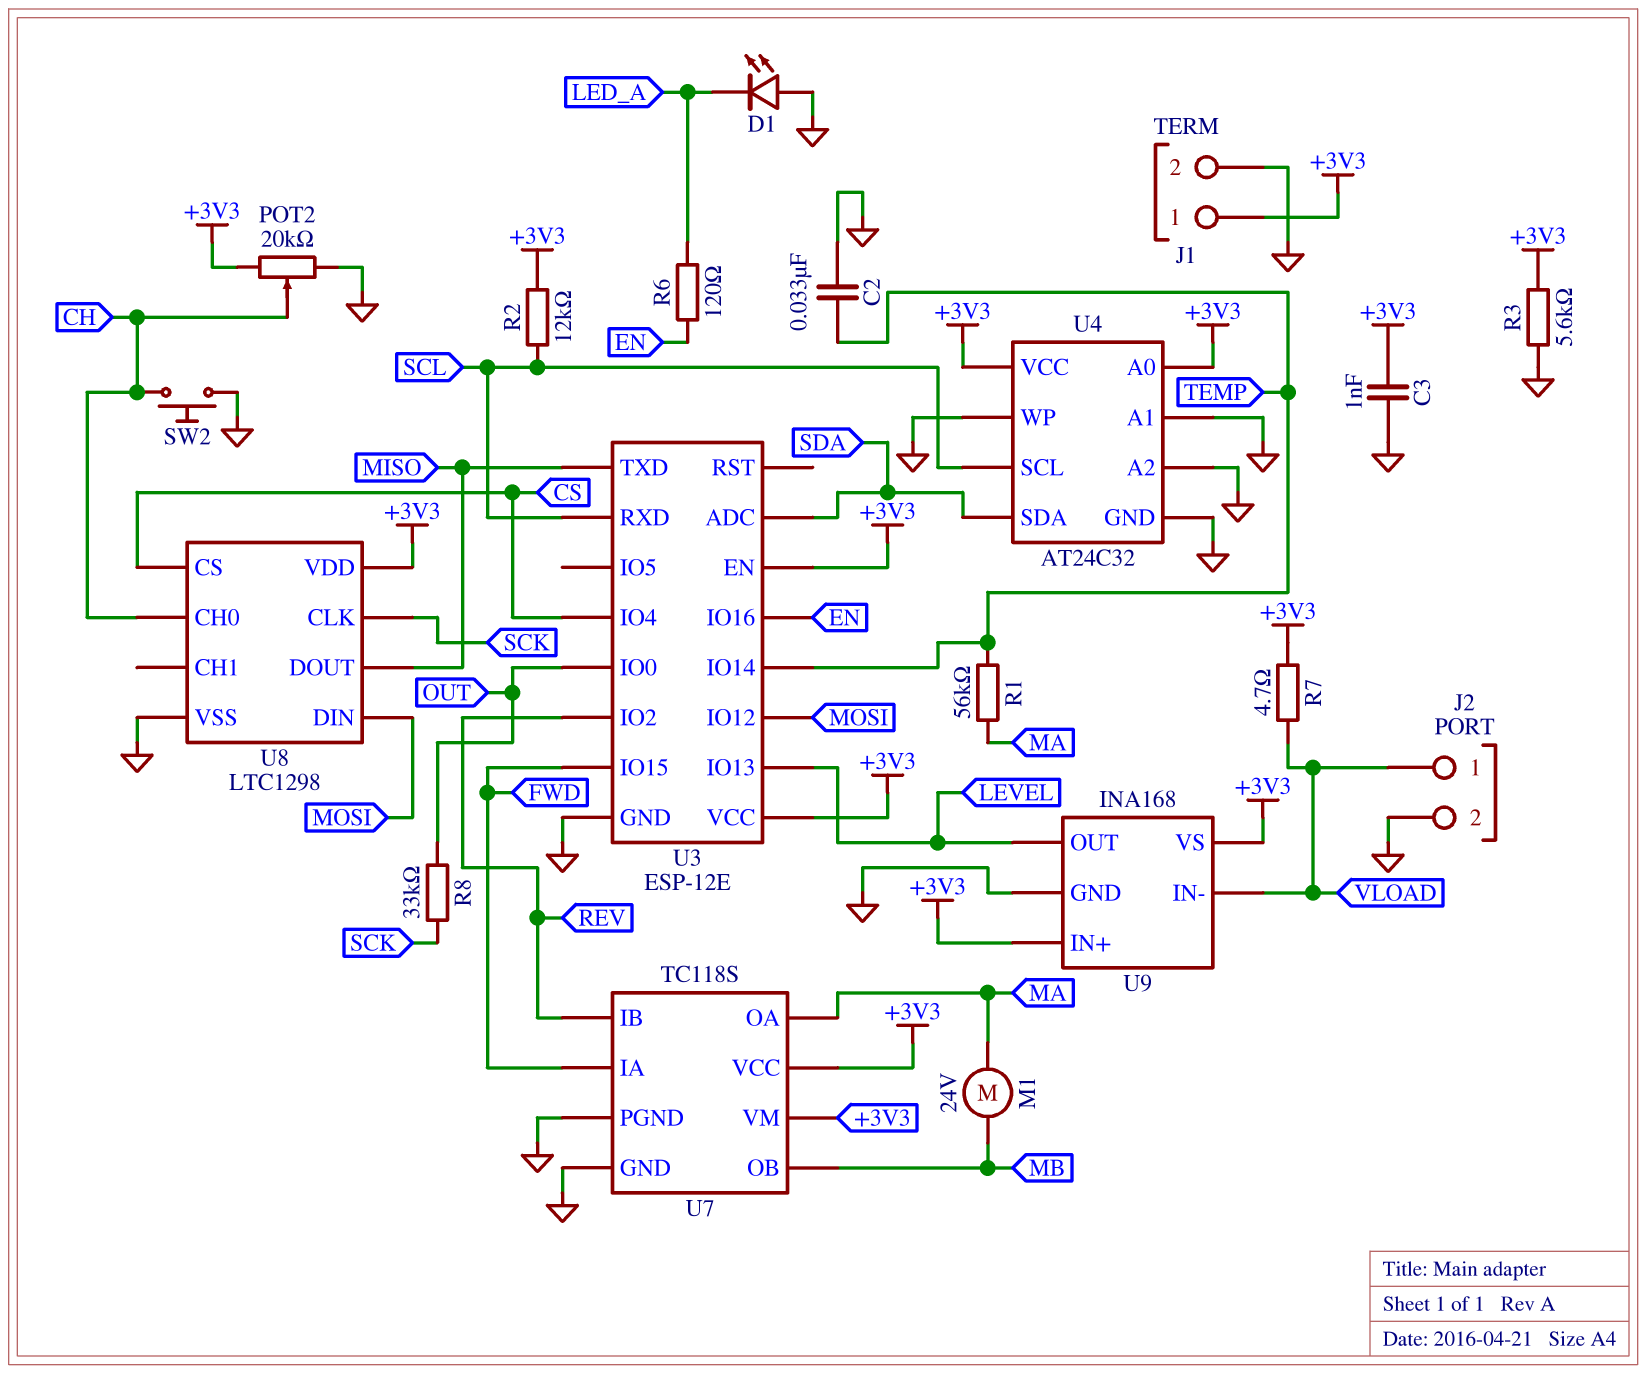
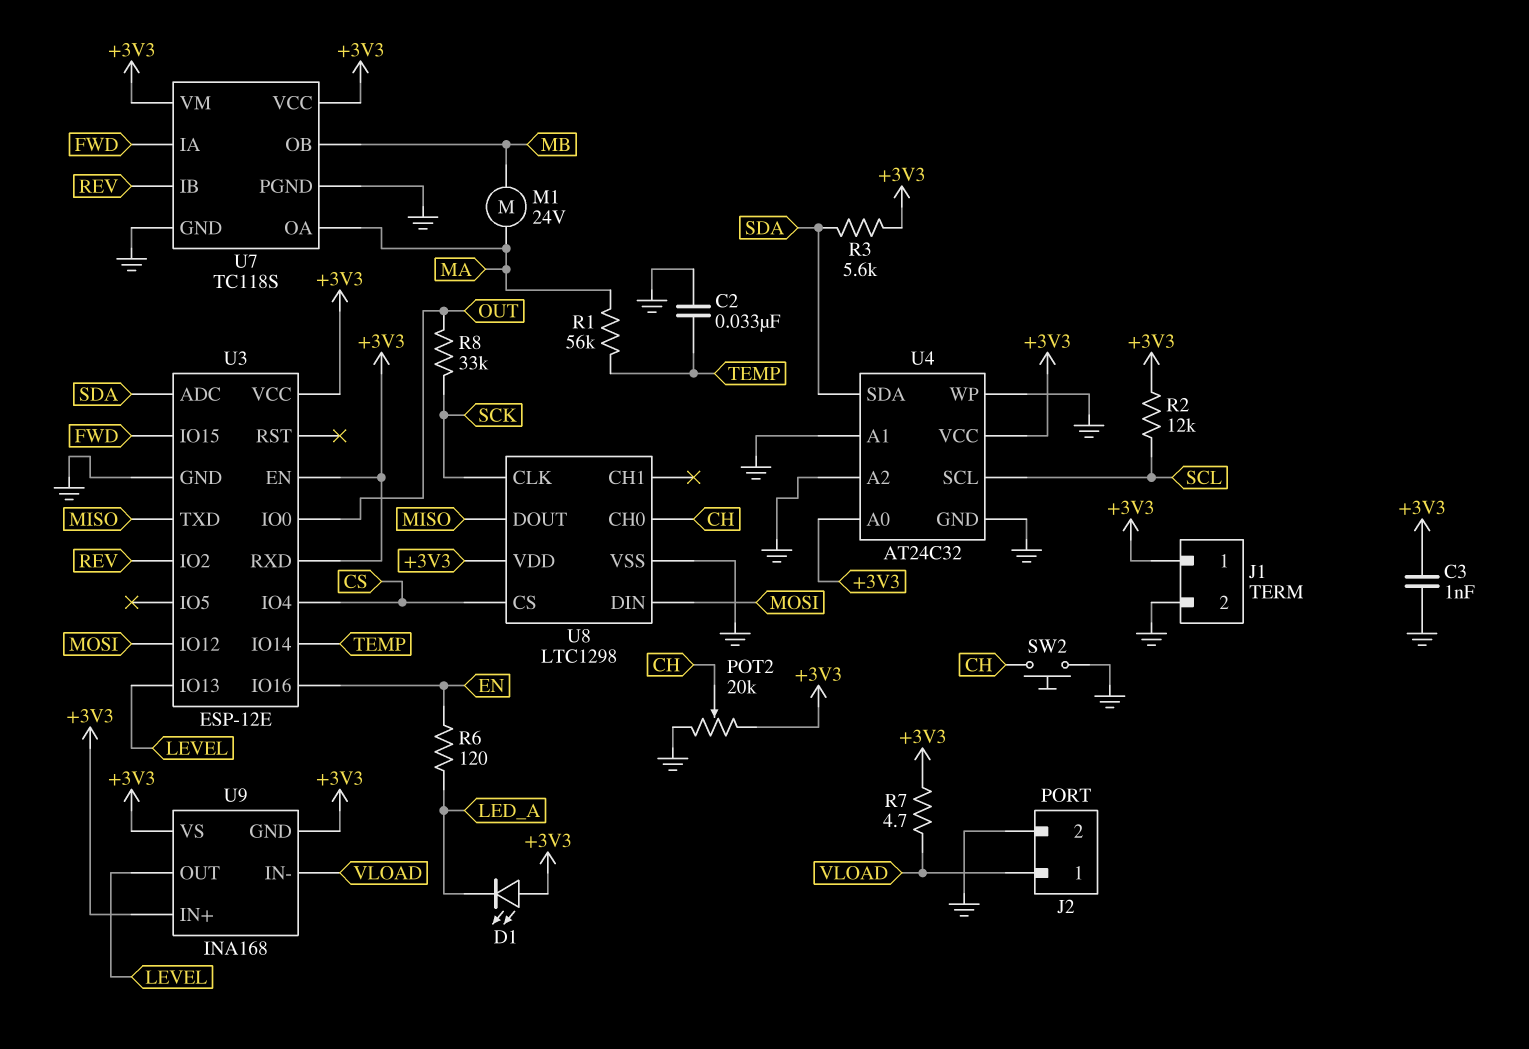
D1: LED (A GND, K LED_A) -> LED (A +3V3, K LED_A)
R3: 5.6k (+3V3, GND) -> 5.6k (+3V3, SDA)
U3 pin RXD: SCL -> +3V3
U9 pin GND: GND -> +3V3

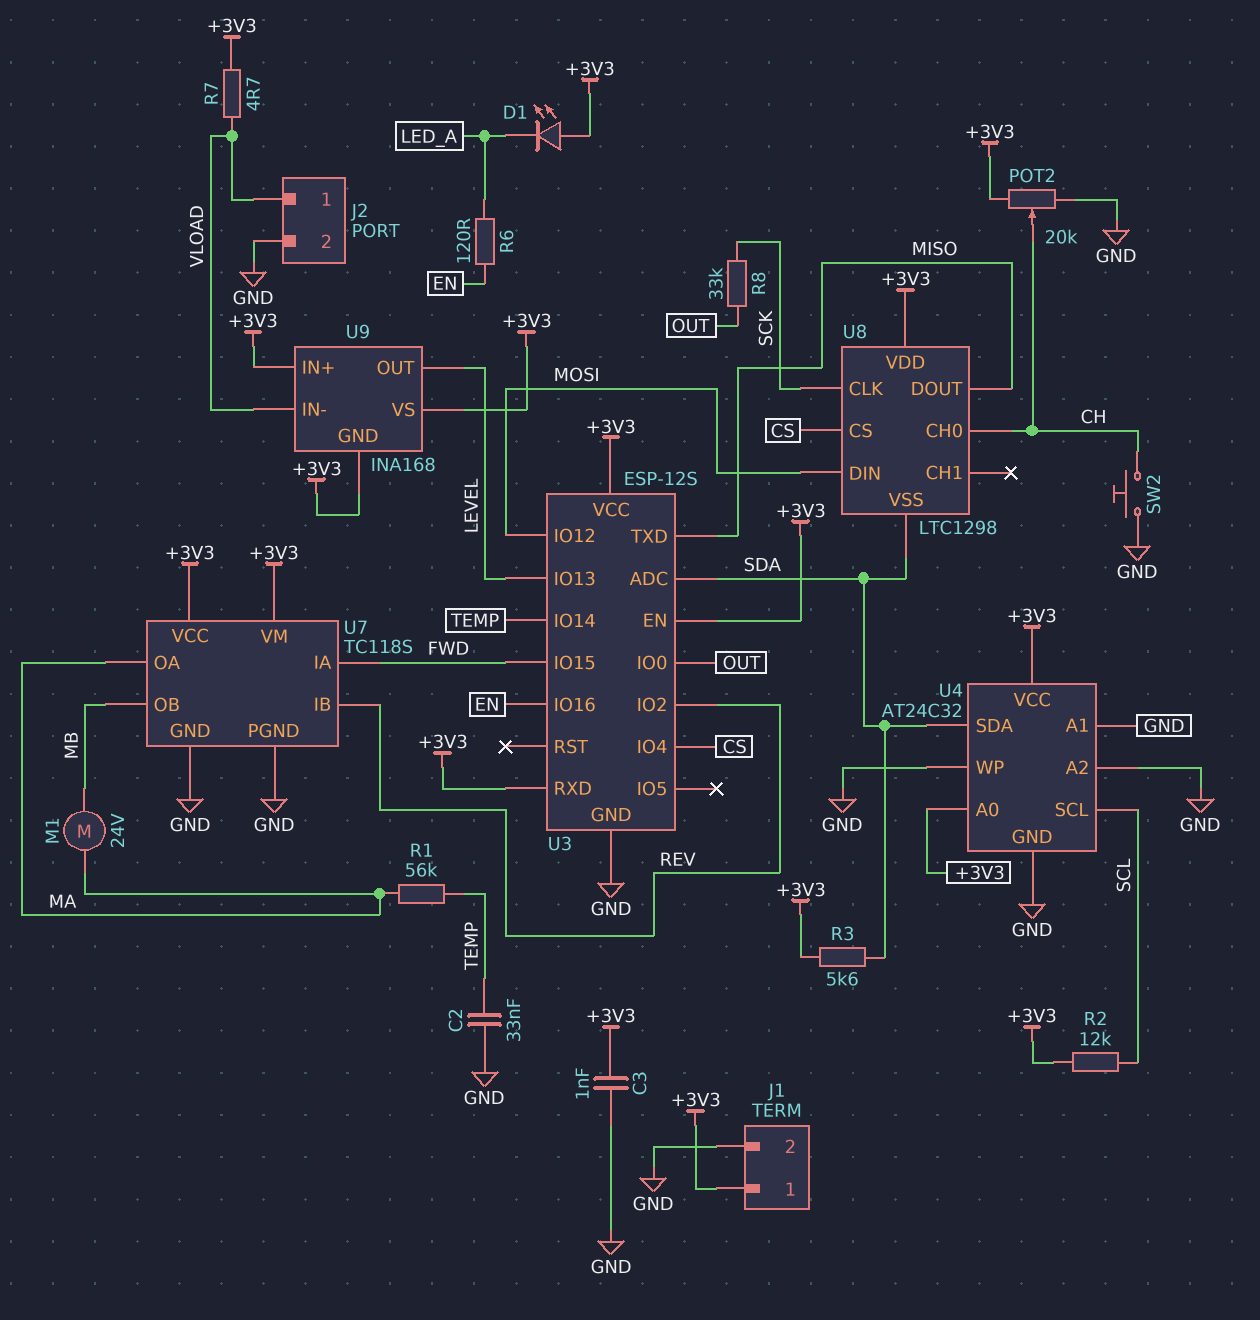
U3: ESP-12E -> ESP-12S
U8 pin VSS: GND -> SDA

